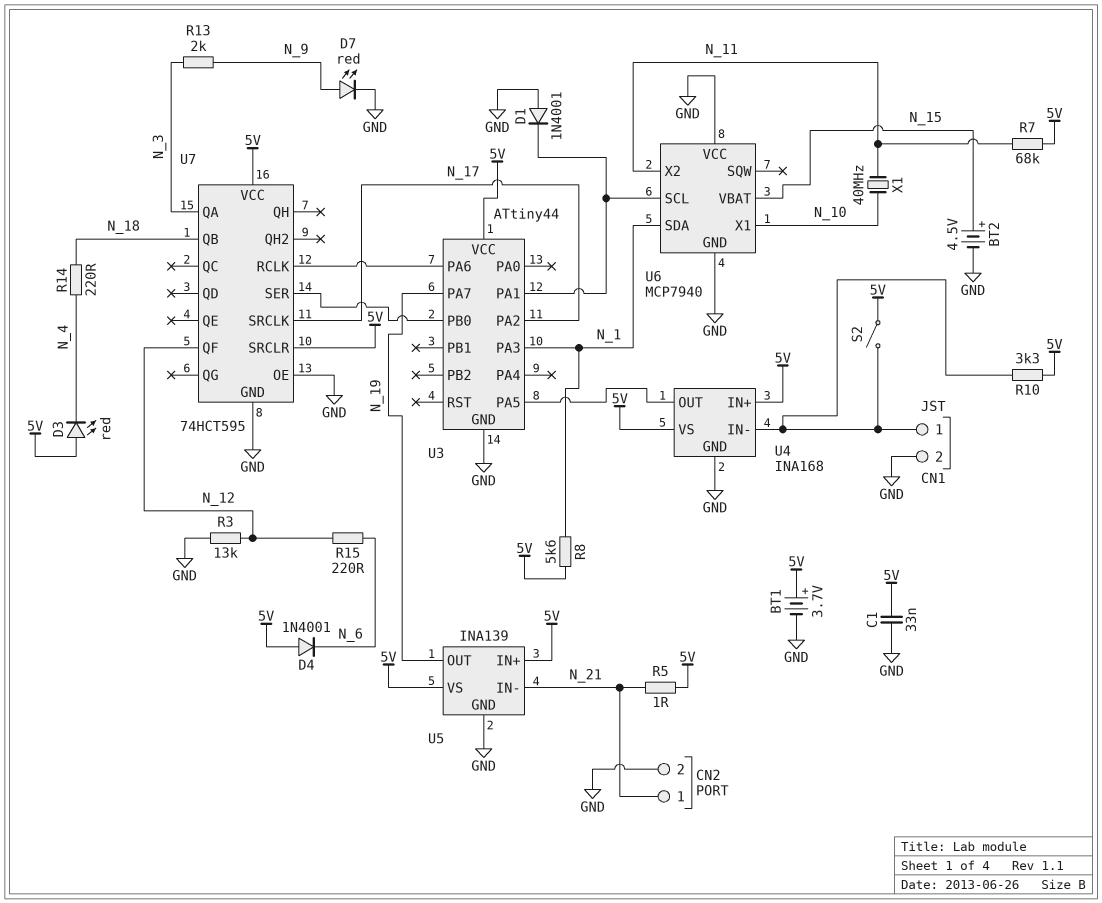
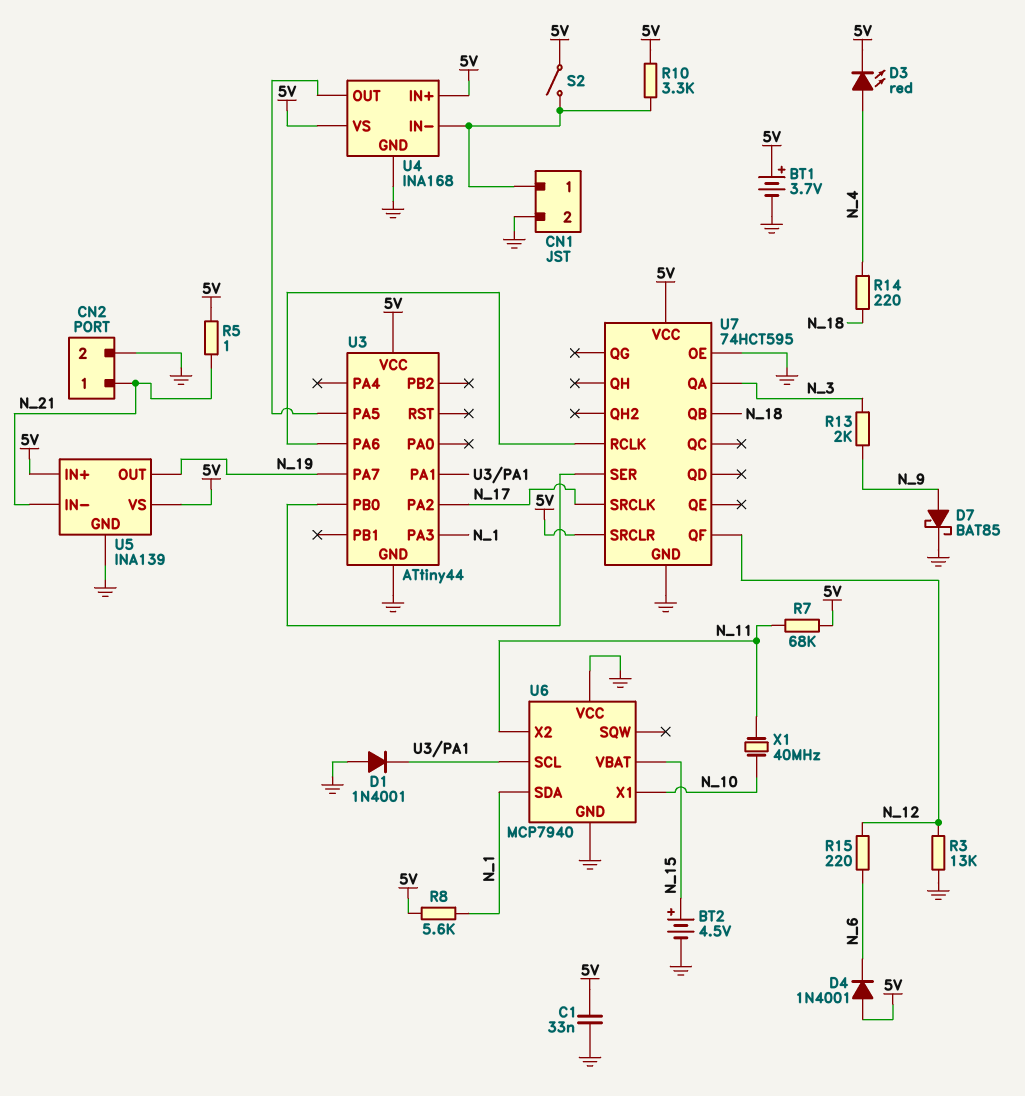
D3: LED red (A 5V, K N_4) -> LED red (A N_4, K 5V)
D7: LED red (A N_9, K GND) -> schottky BAT85 (A N_9, K GND)

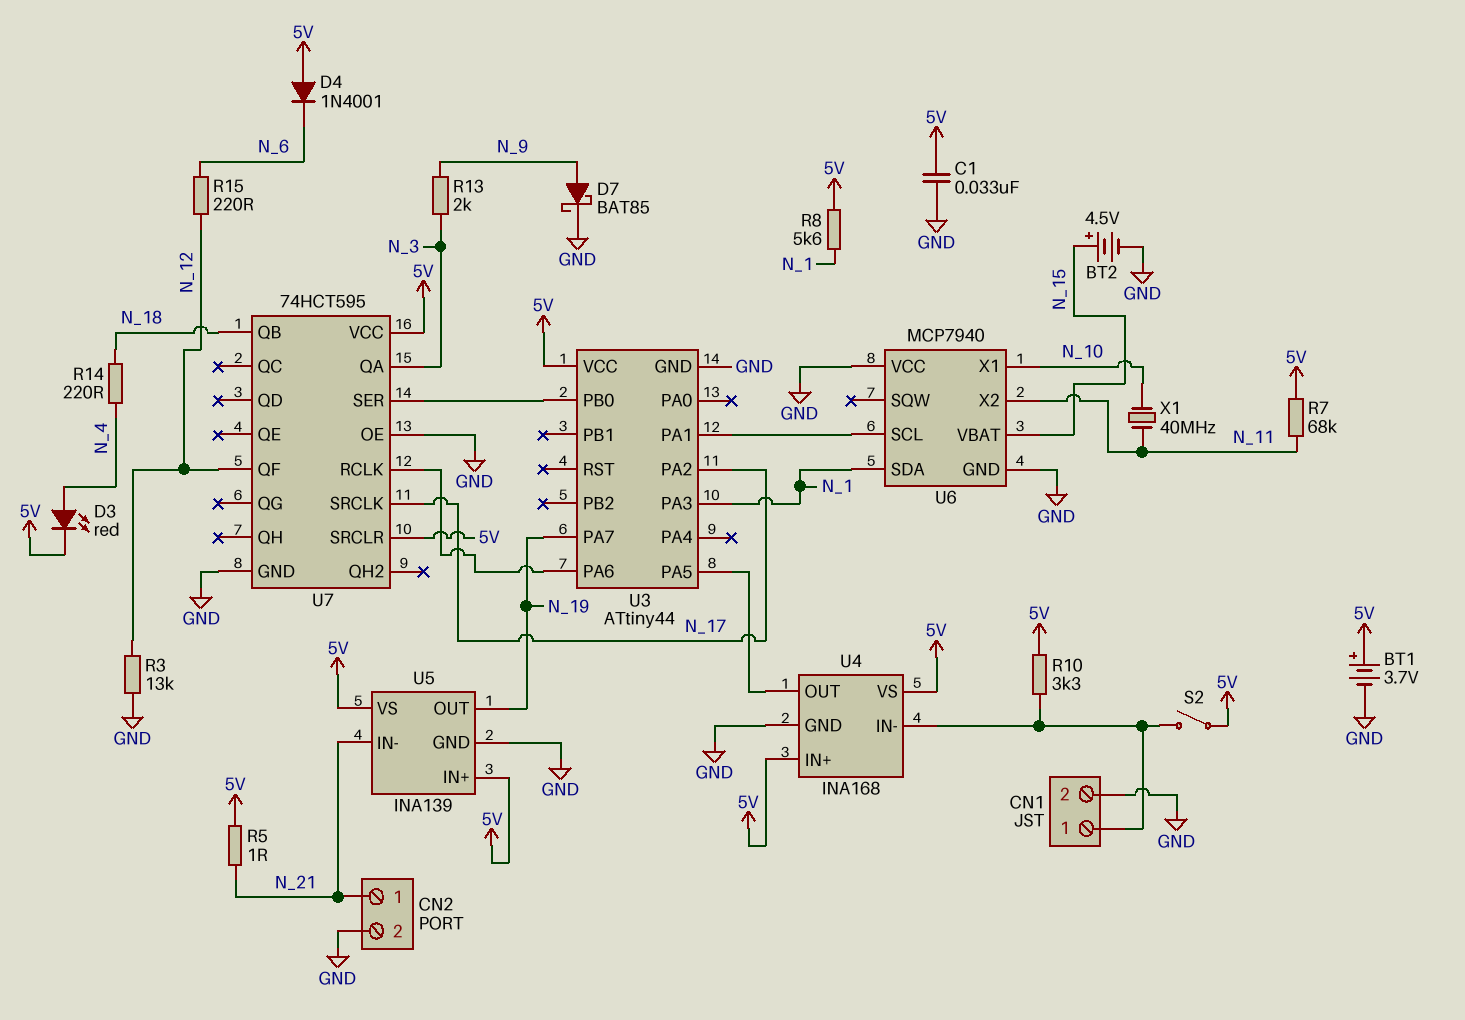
D1: diode 1N4001 (A GND, K U3/PA1) -> none

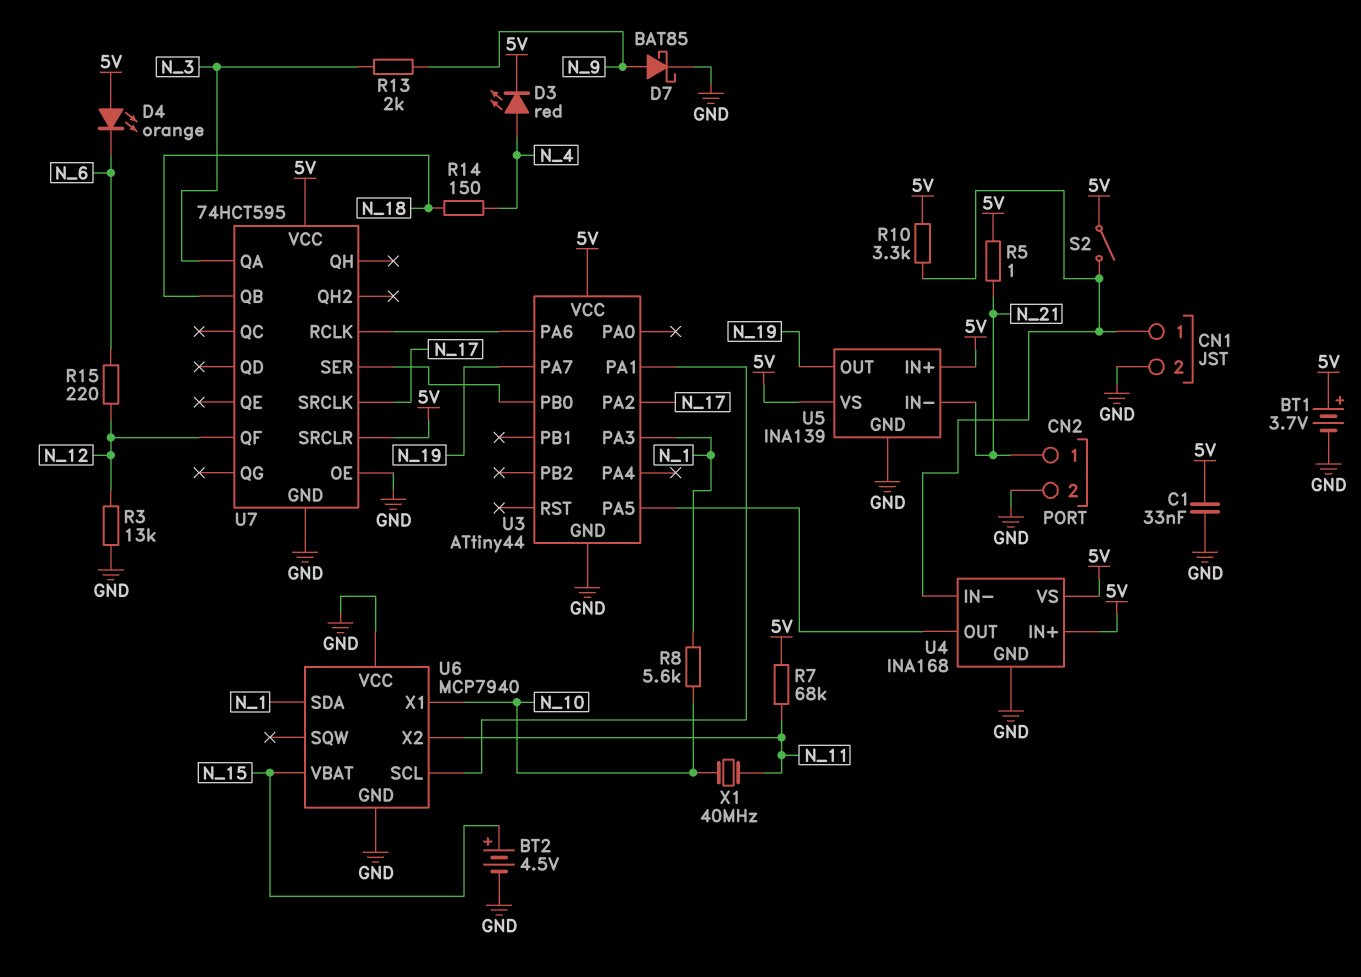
D4: diode 1N4001 (A 5V, K N_6) -> LED orange (A 5V, K N_6)
R8: 5.6k (5V, N_1) -> 5.6k (N_1, N_10)
R14: 220 (N_4, N_18) -> 150 (N_4, N_18)

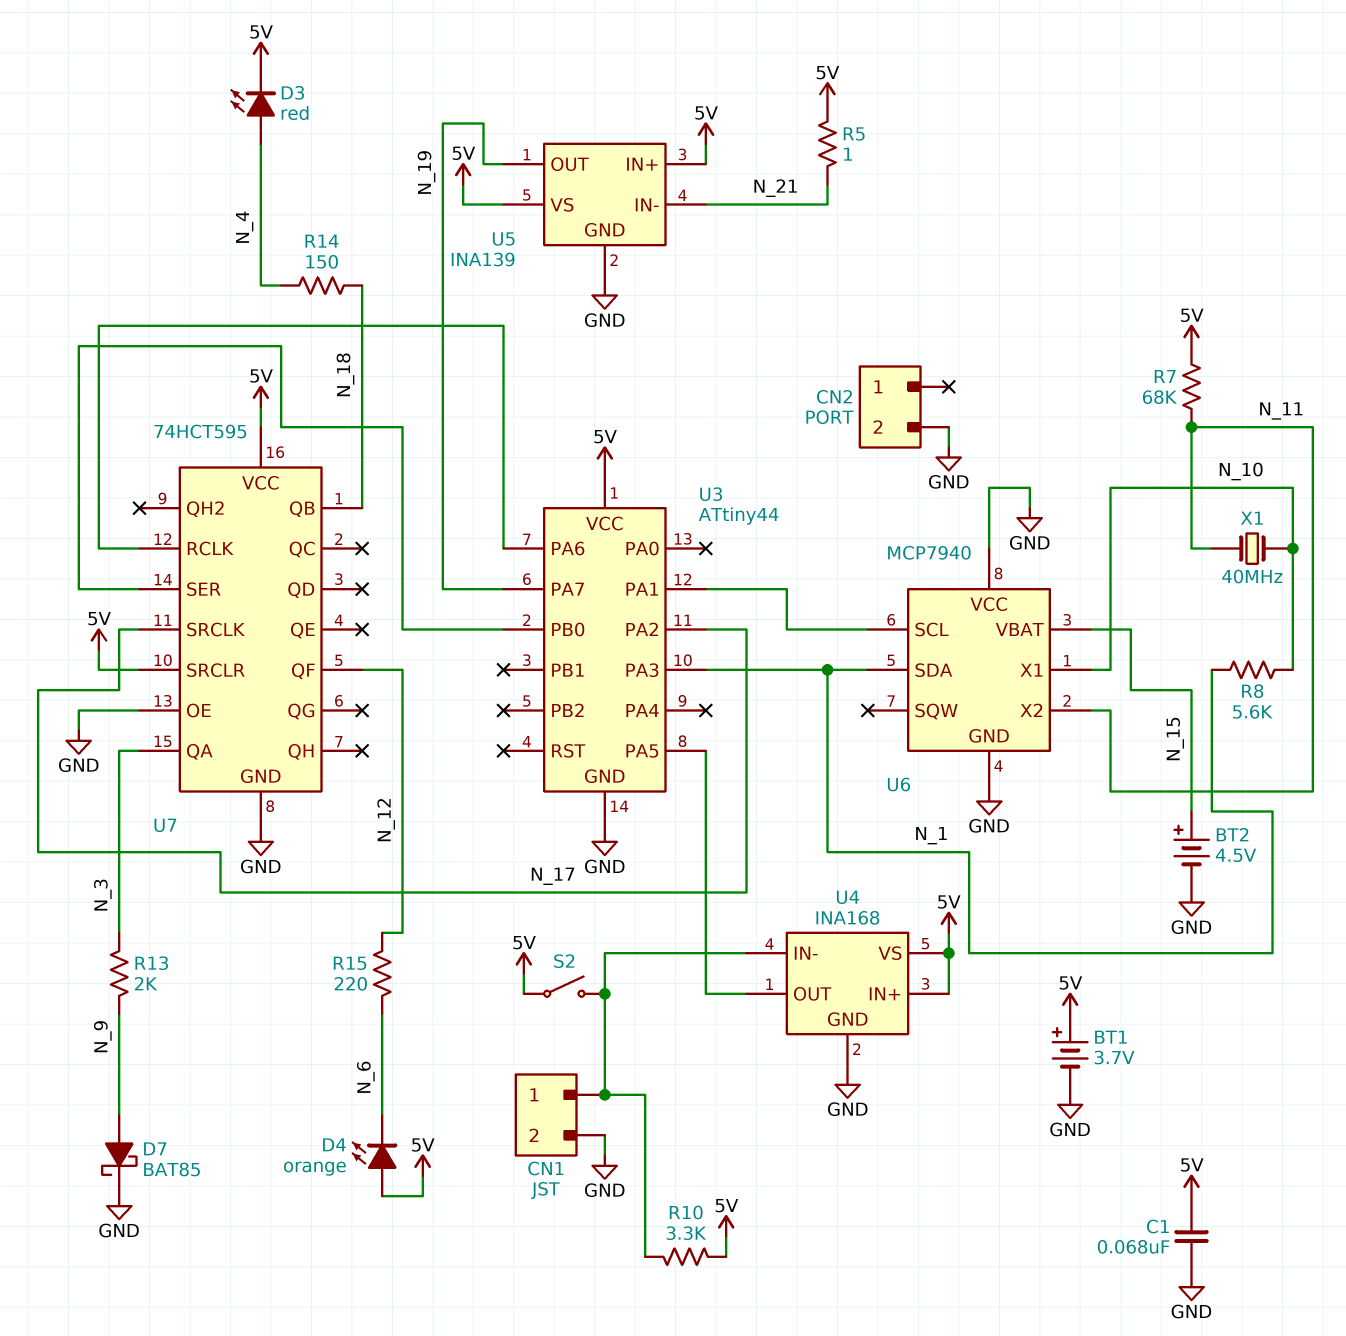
C1: 33nF (5V, GND) -> 68nF (5V, GND)
CN2 pin 1: N_21 -> none
R3: 13k (GND, N_12) -> none

